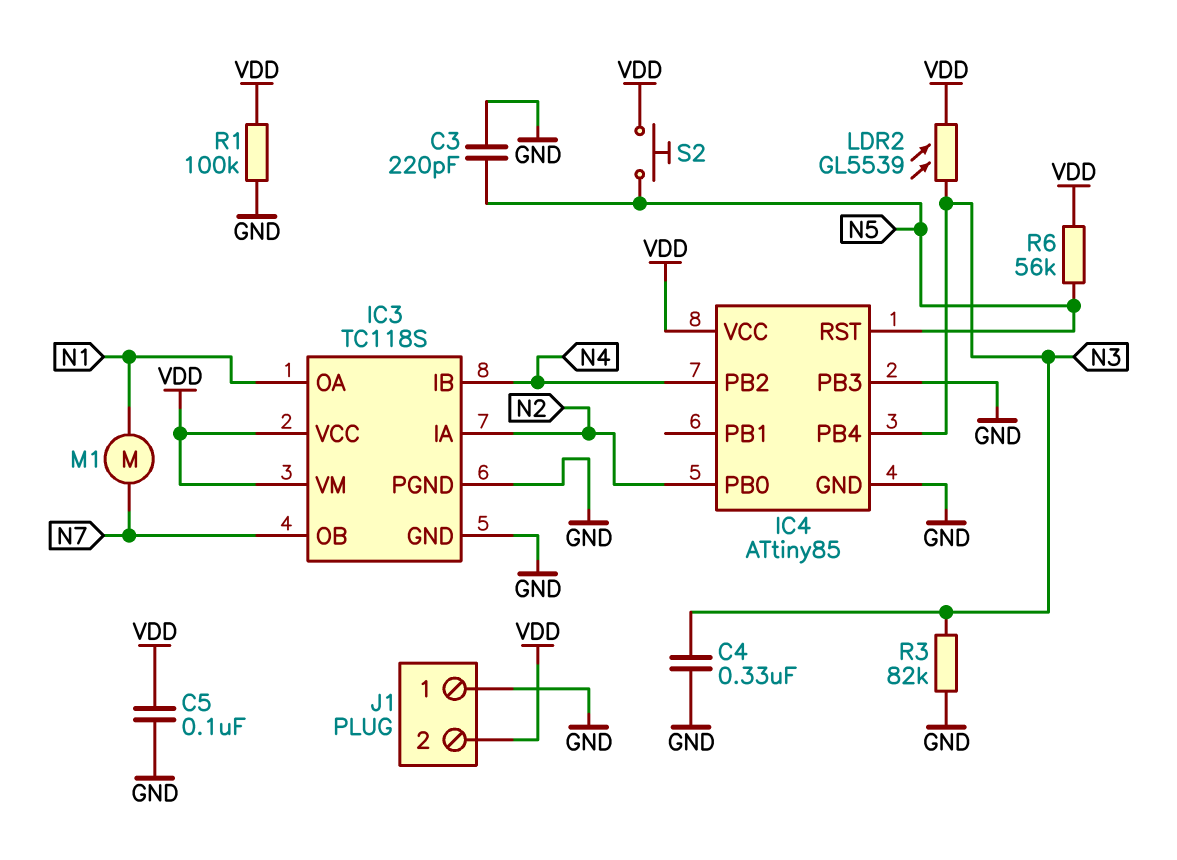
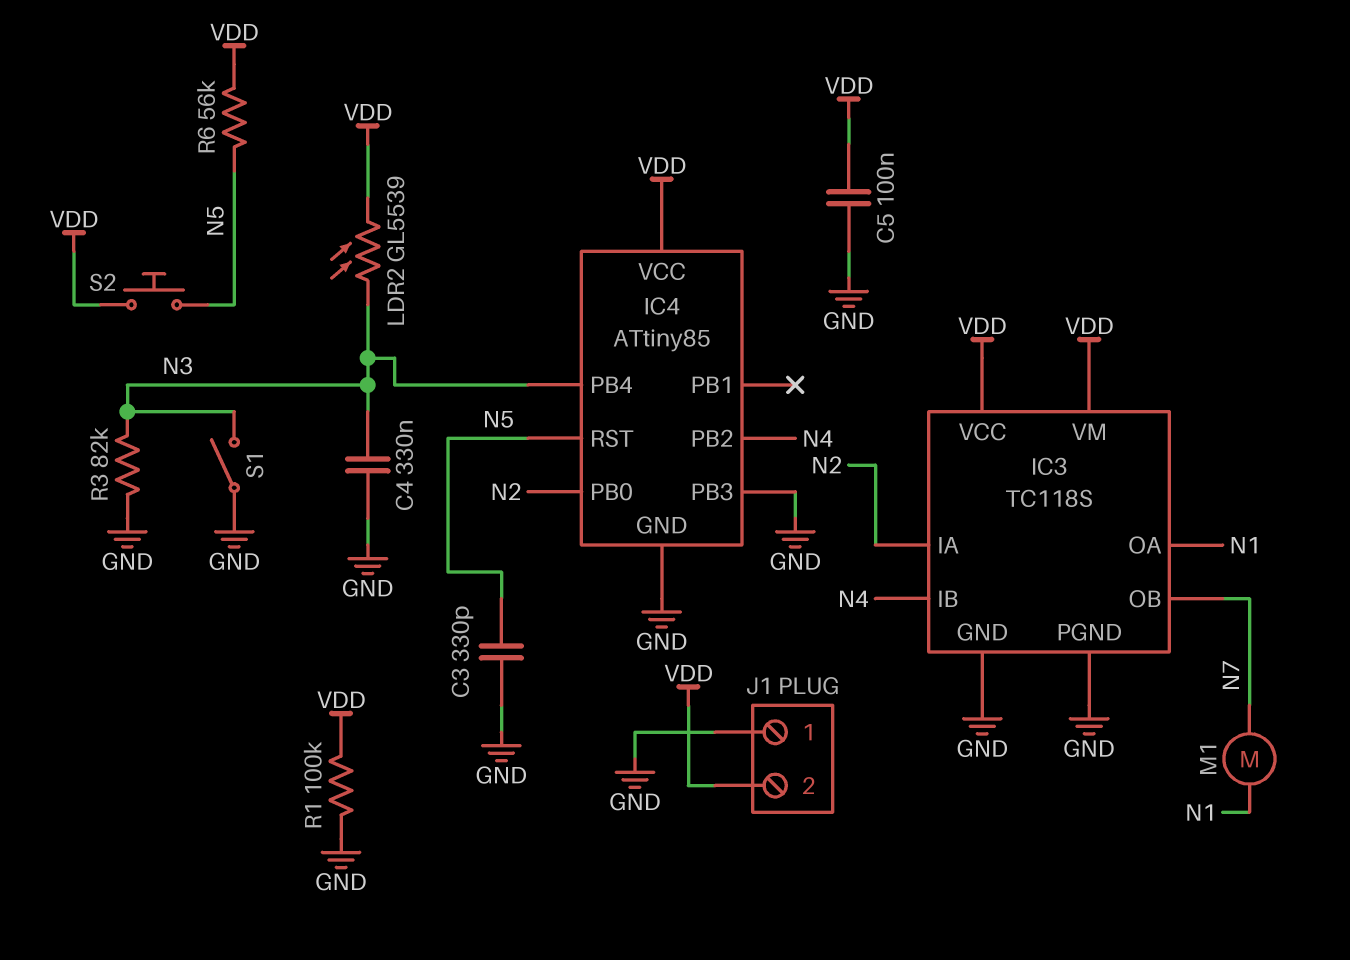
C3: 220pF (GND, N5) -> 330pF (GND, N5)
S1: none -> switch (GND, N3)

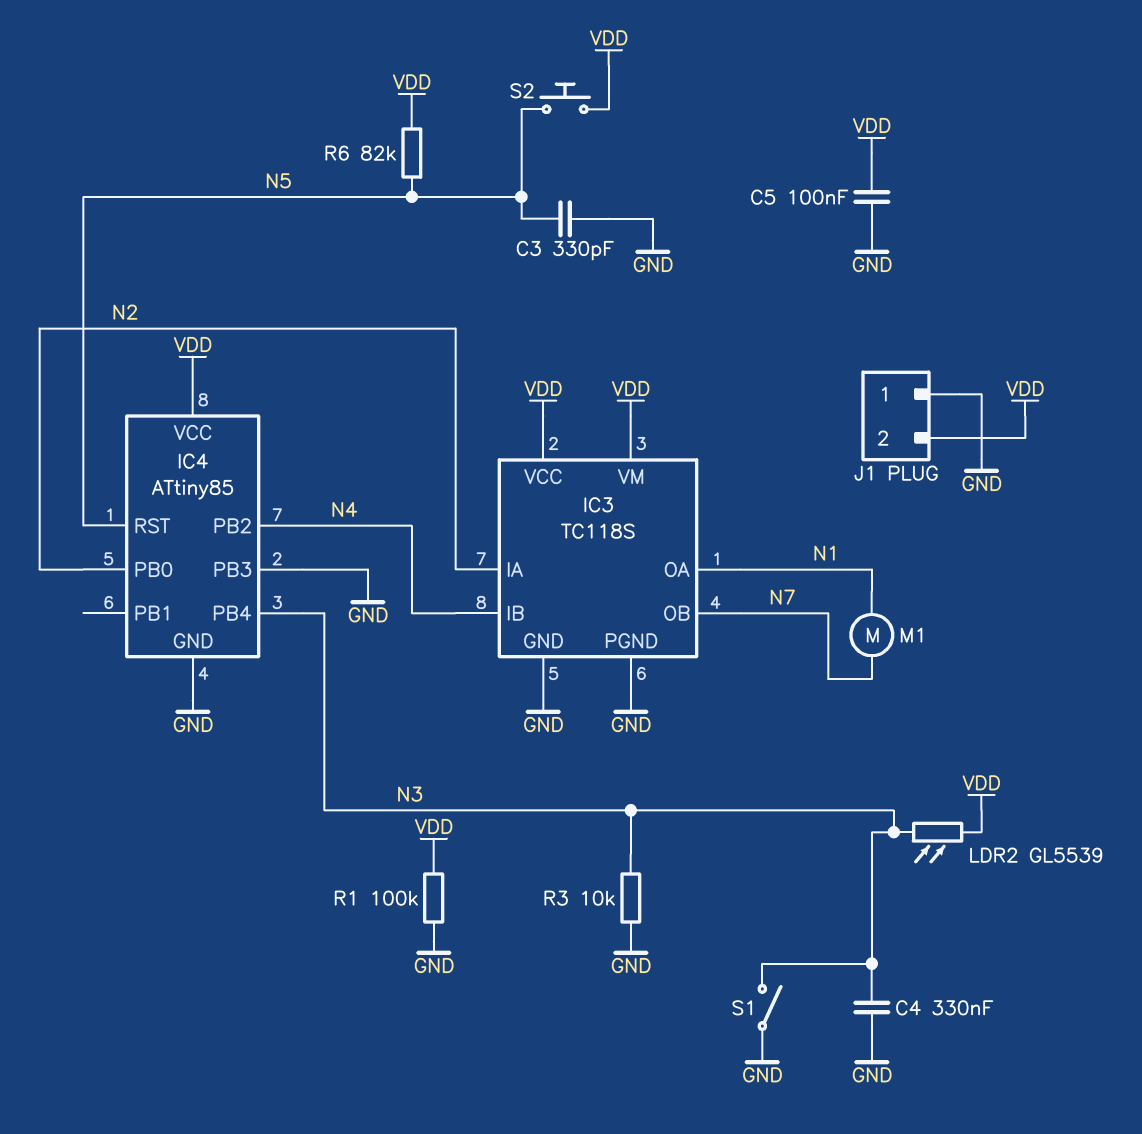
R3: 82k (GND, N3) -> 10k (GND, N3)
R6: 56k (N5, VDD) -> 82k (N5, VDD)

